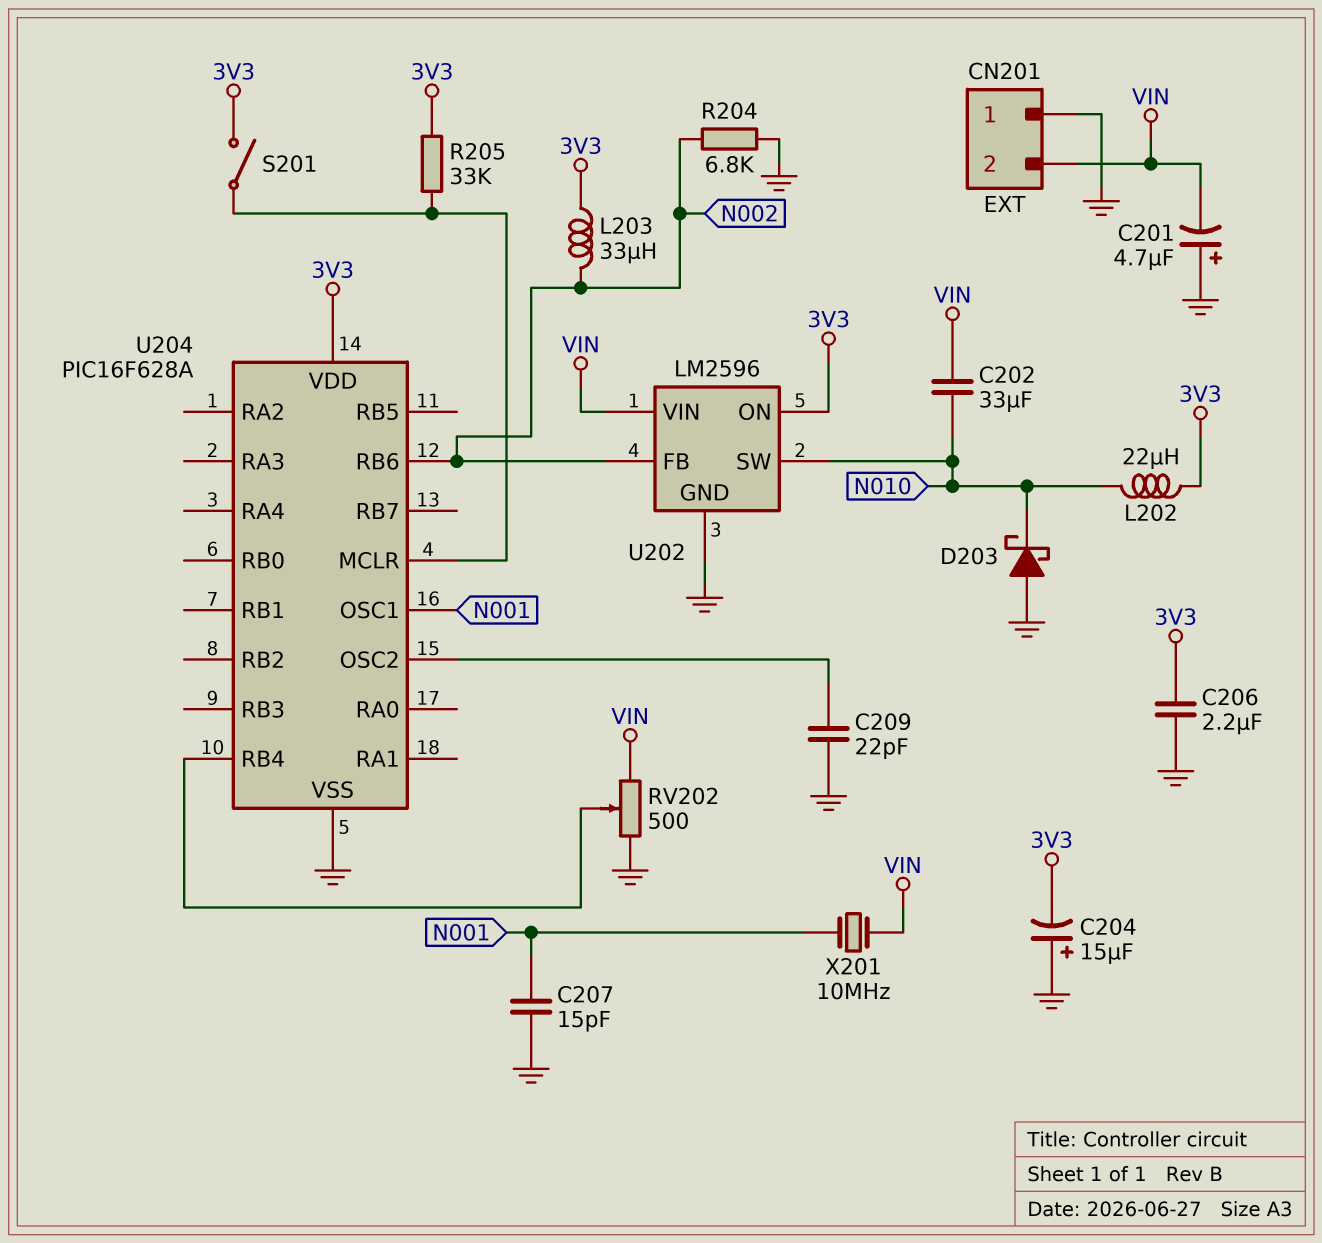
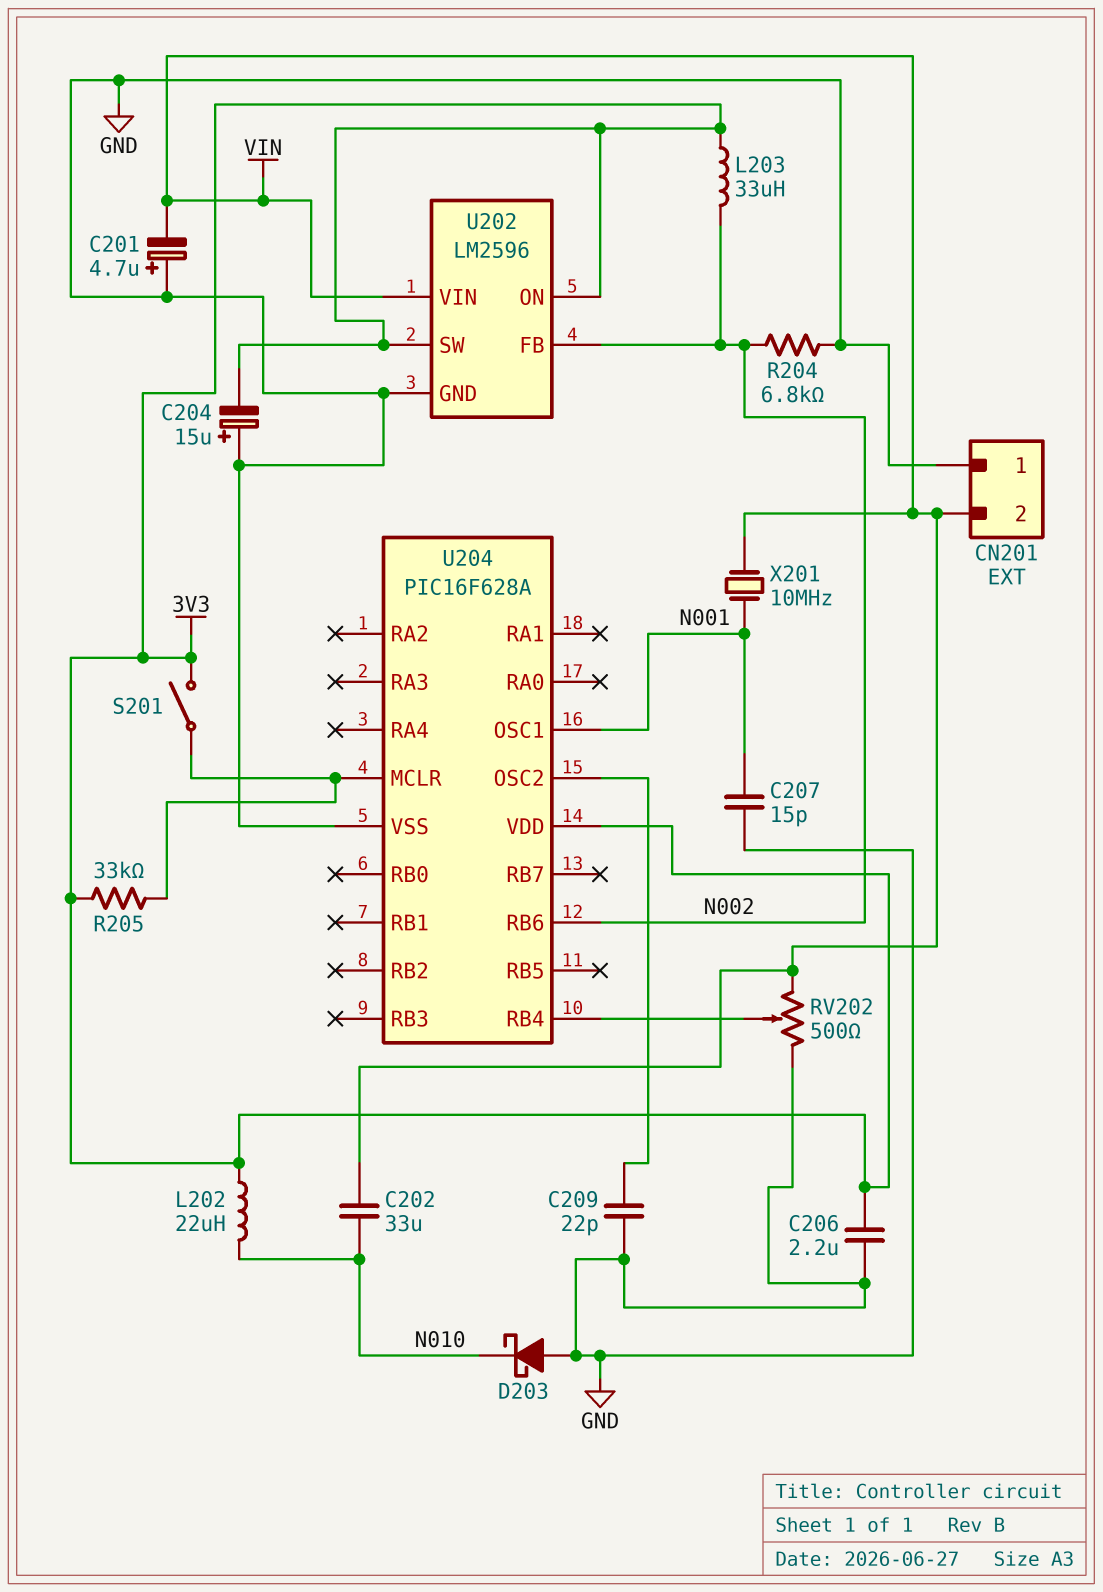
U202 pin SW: N010 -> 3V3

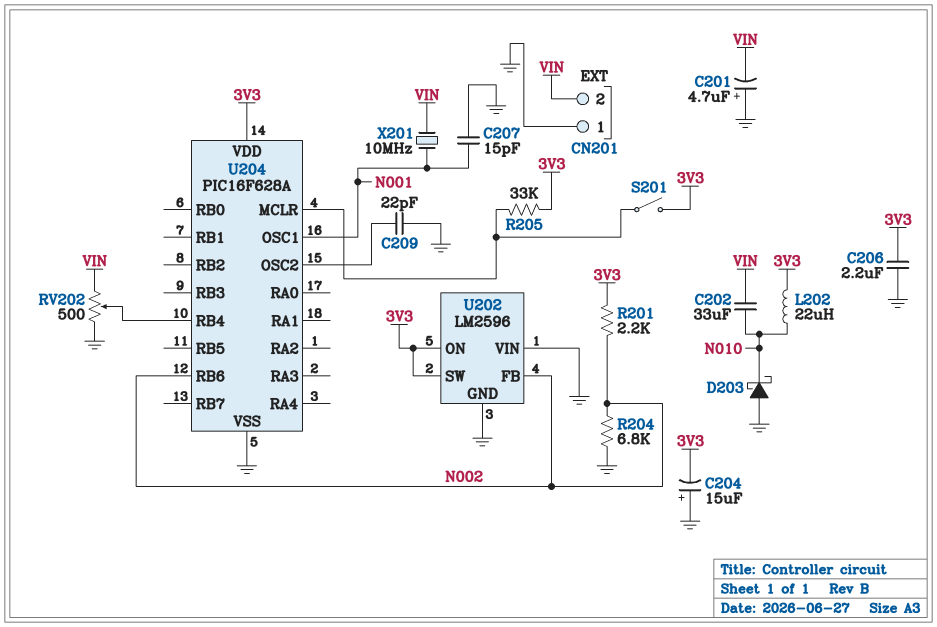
L203: 33uH (3V3, N002) -> none
R201: none -> 2.2k (3V3, N002)
U202 pin VIN: VIN -> GND

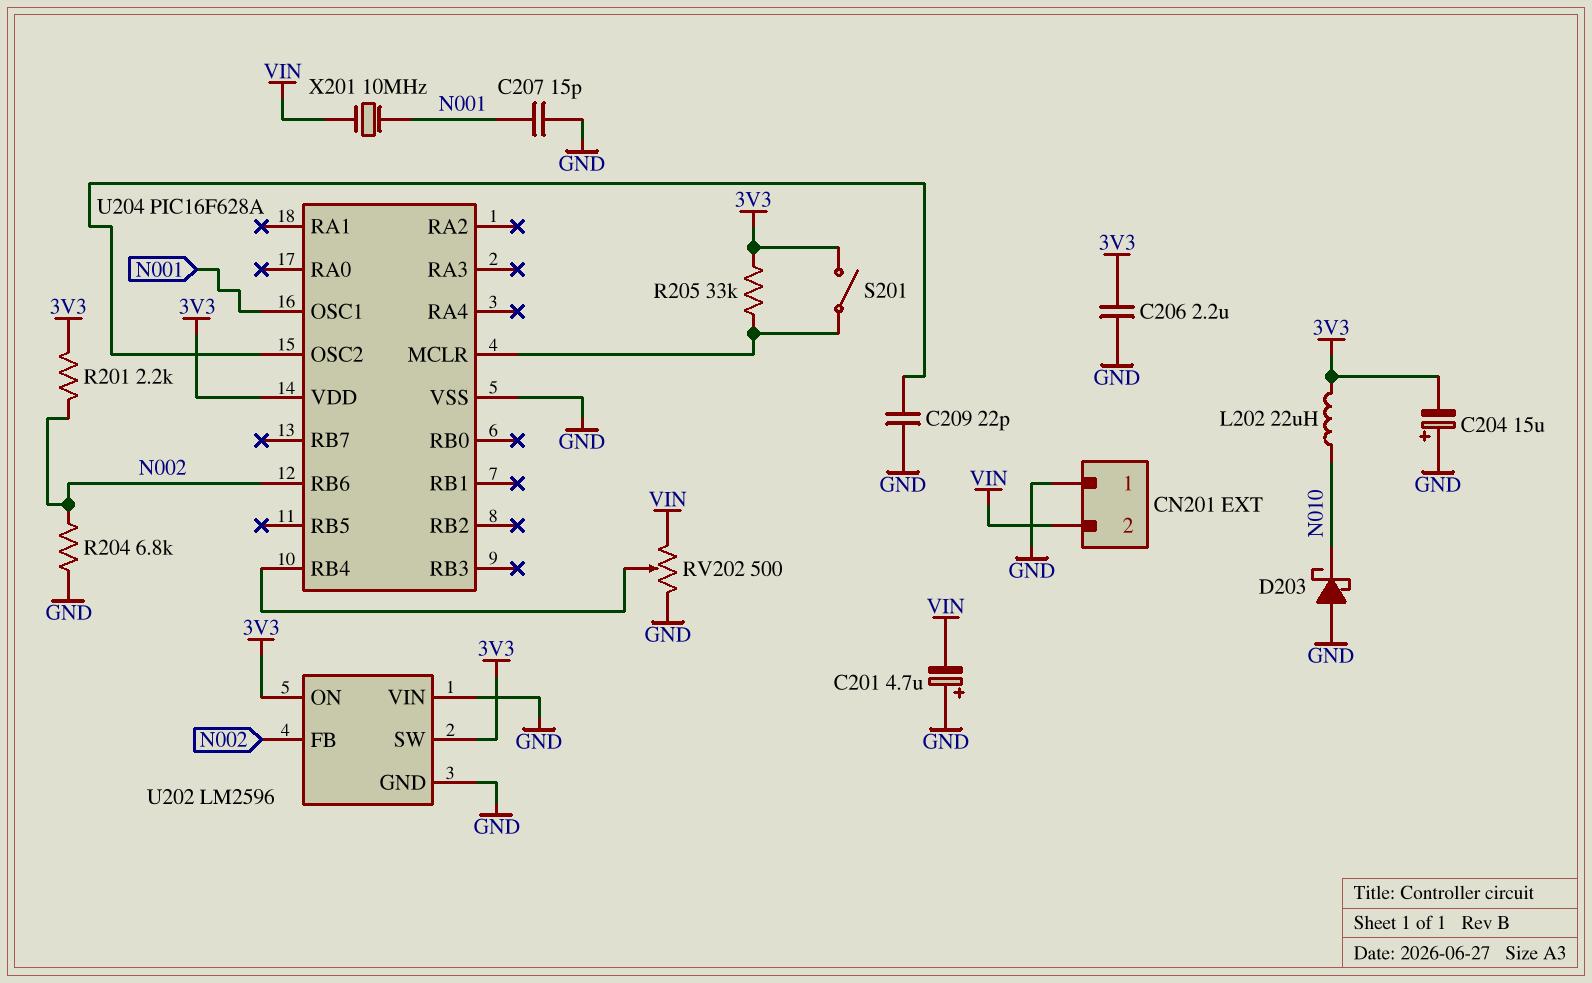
C202: 33uF (N010, VIN) -> none

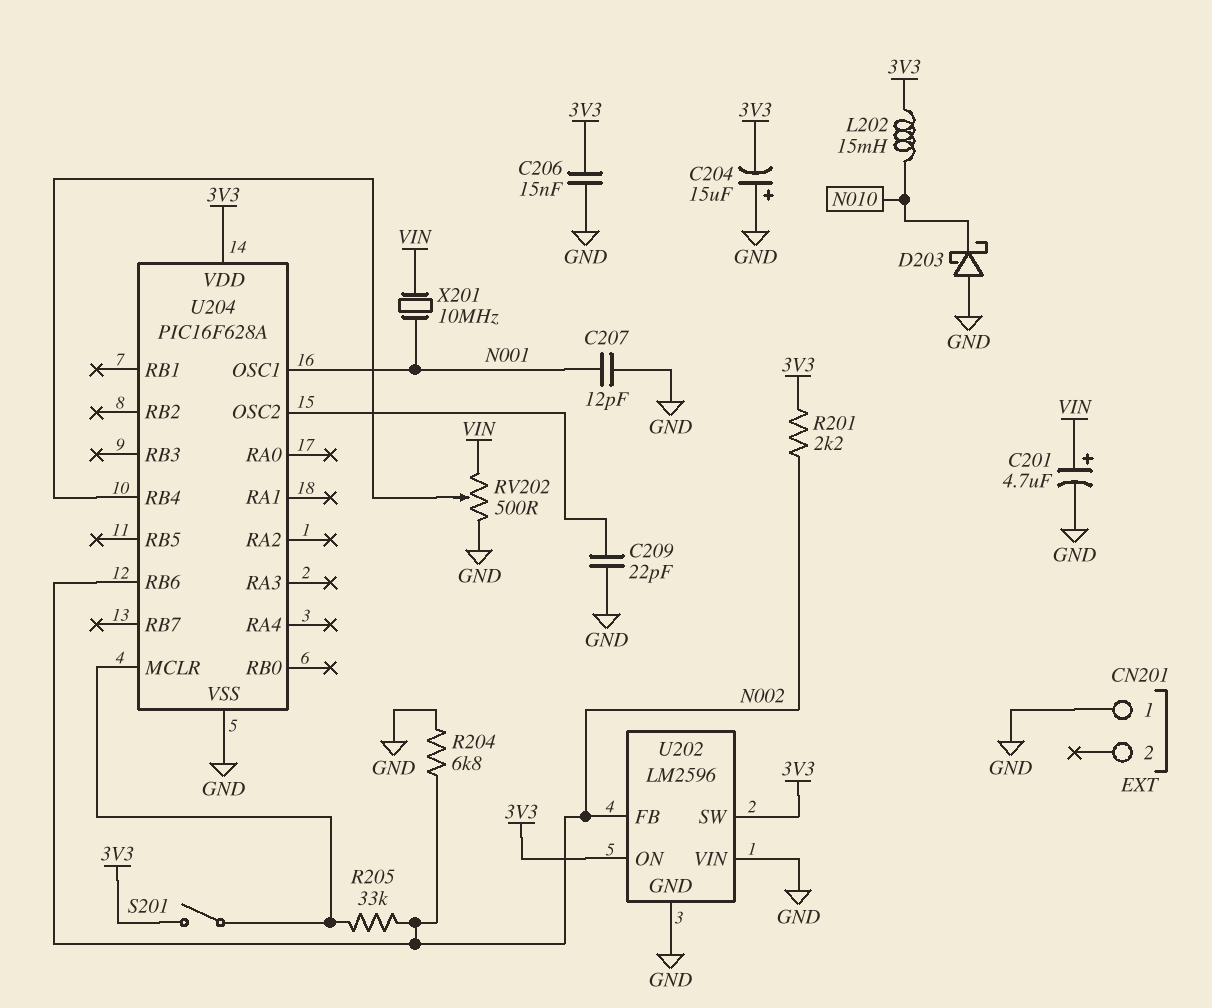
C201: 4.7uF (plus GND, minus VIN) -> 4.7uF (plus VIN, minus GND)
C206: 2.2uF (3V3, GND) -> 15nF (3V3, GND)
C207: 15pF (GND, N001) -> 12pF (GND, N001)
CN201 pin 2: VIN -> none
L202: 22uH (3V3, N010) -> 15mH (3V3, N010)
R205: 33k (3V3, U204/MCLR) -> 33k (N002, U204/MCLR)

